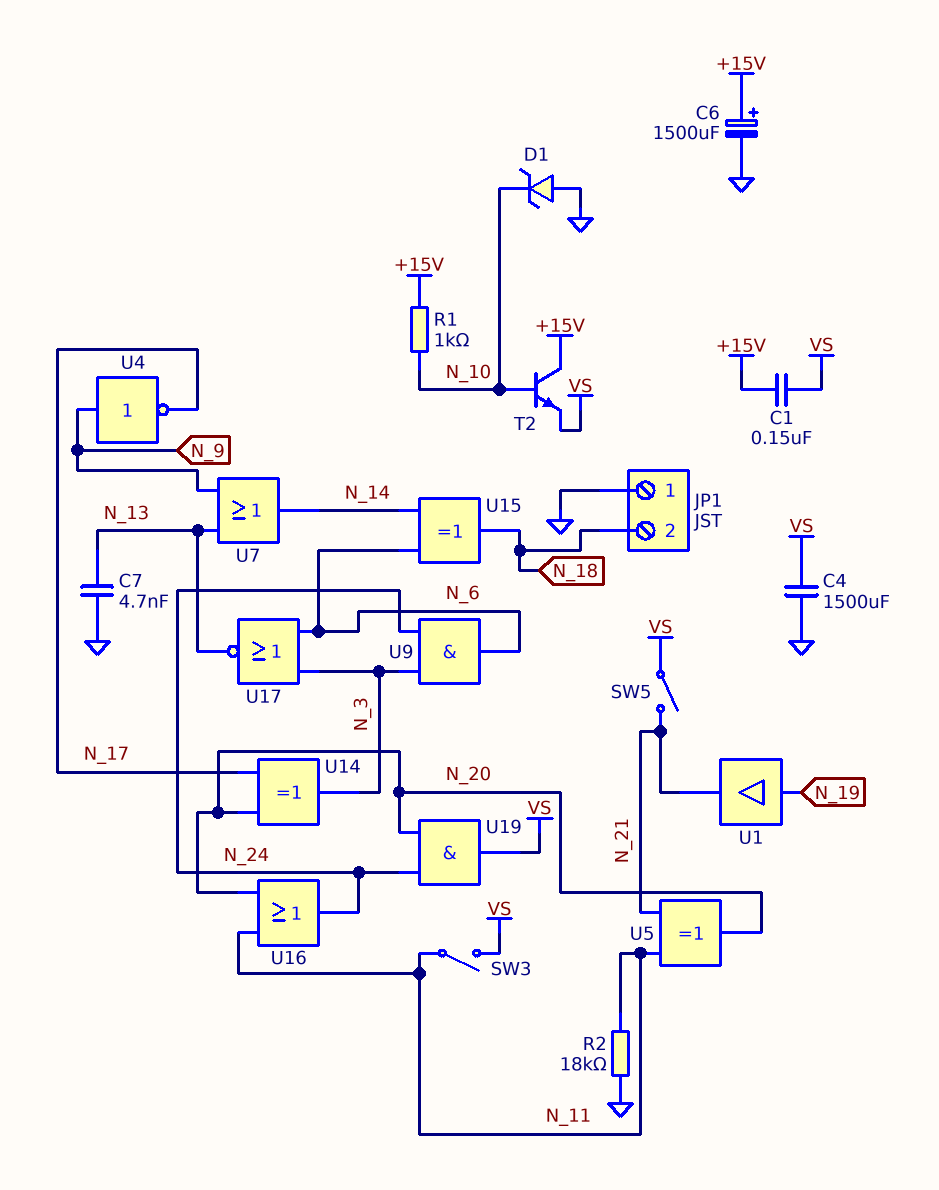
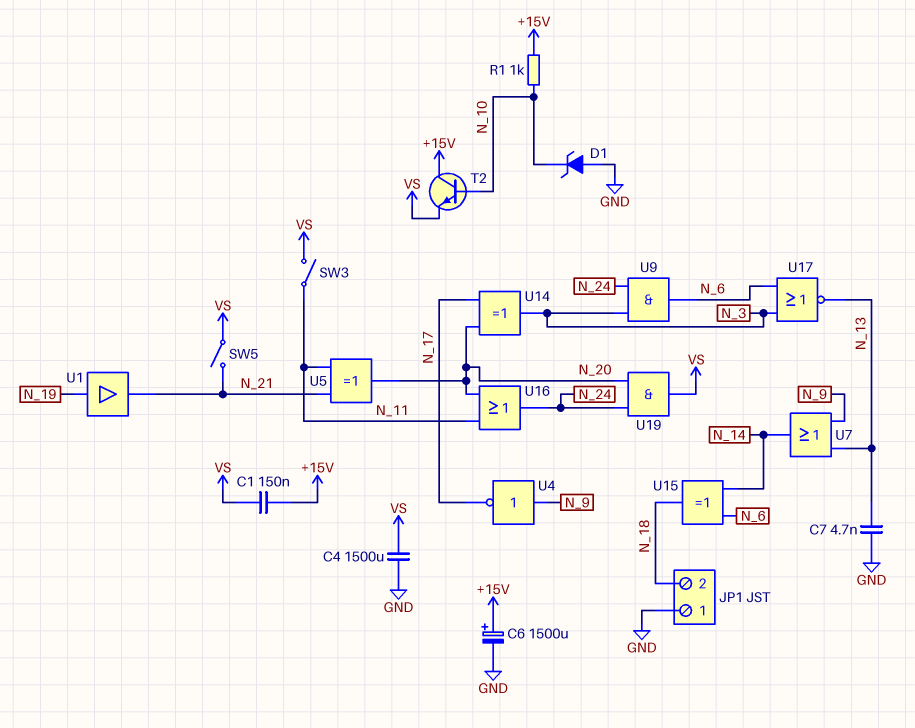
R2: 18k (GND, N_11) -> none

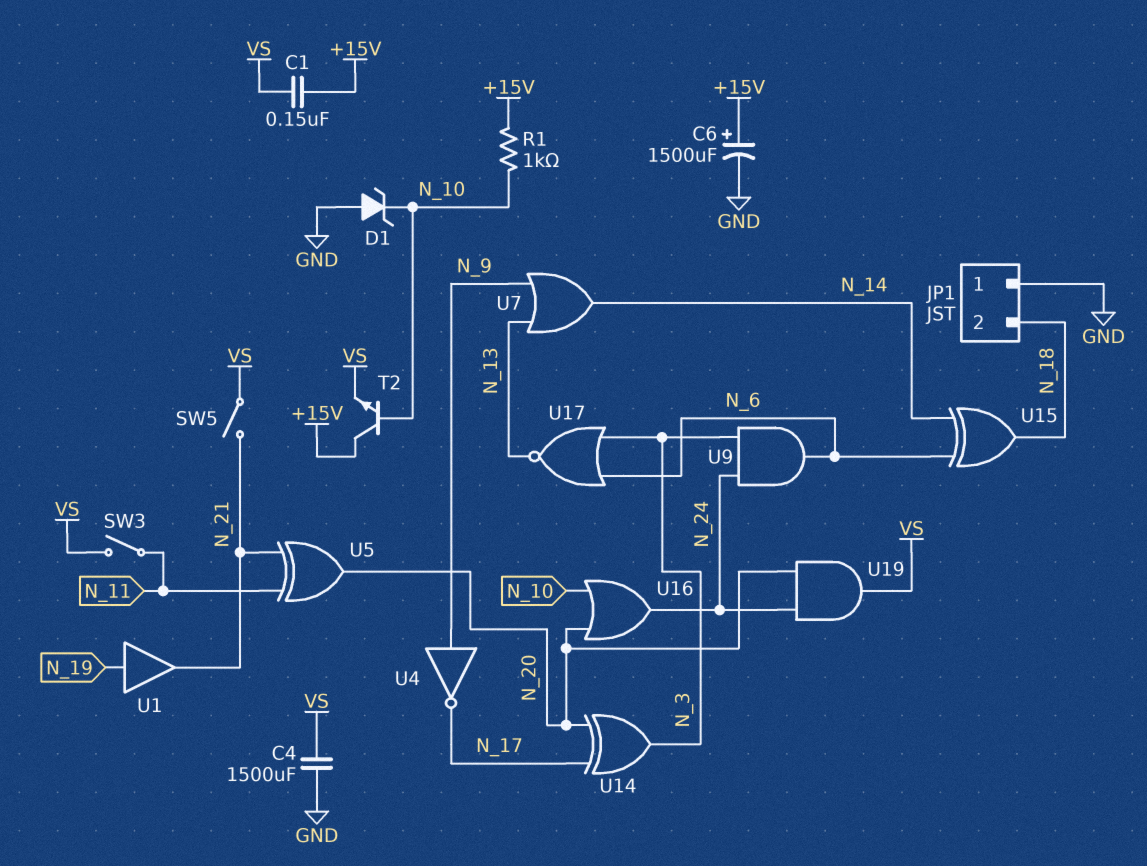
C7: 4.7nF (GND, N_13) -> none
U16: OR (in N_11, in N_20, out N_24) -> OR (in N_10, in N_20, out N_24)

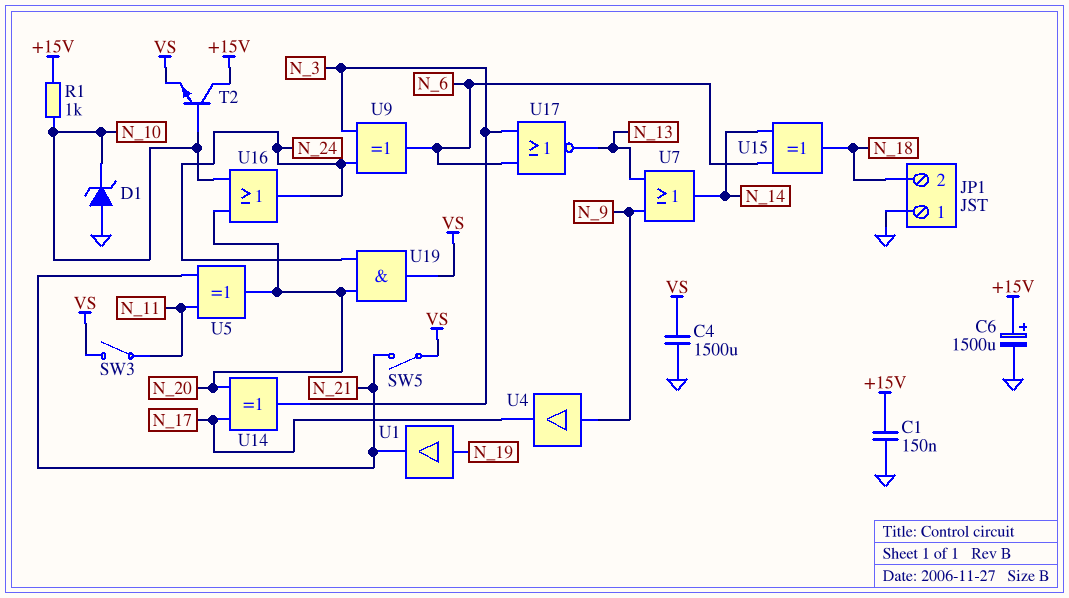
C1: 150nF (+15V, VS) -> 150nF (+15V, GND)
U4: NOT (in N_9, out N_17) -> buffer (in N_9, out N_17)
U9: AND (in N_3, in N_24, out N_6) -> XOR (in N_3, in N_24, out N_6)

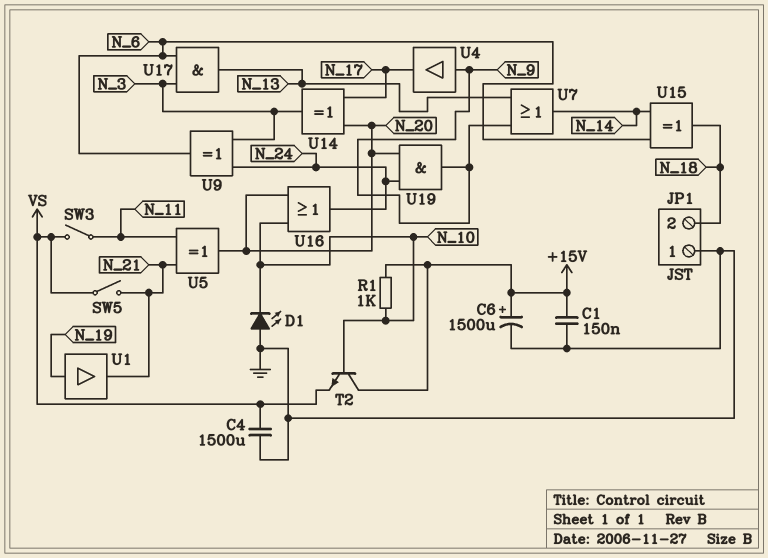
D1: zener (A GND, K N_10) -> LED (A GND, K N_10)
U17: NOR (in N_3, in N_6, out N_13) -> AND (in N_3, in N_6, out N_13)
U19: AND (in N_20, in N_24, out VS) -> AND (in N_20, in N_24, out N_9)

